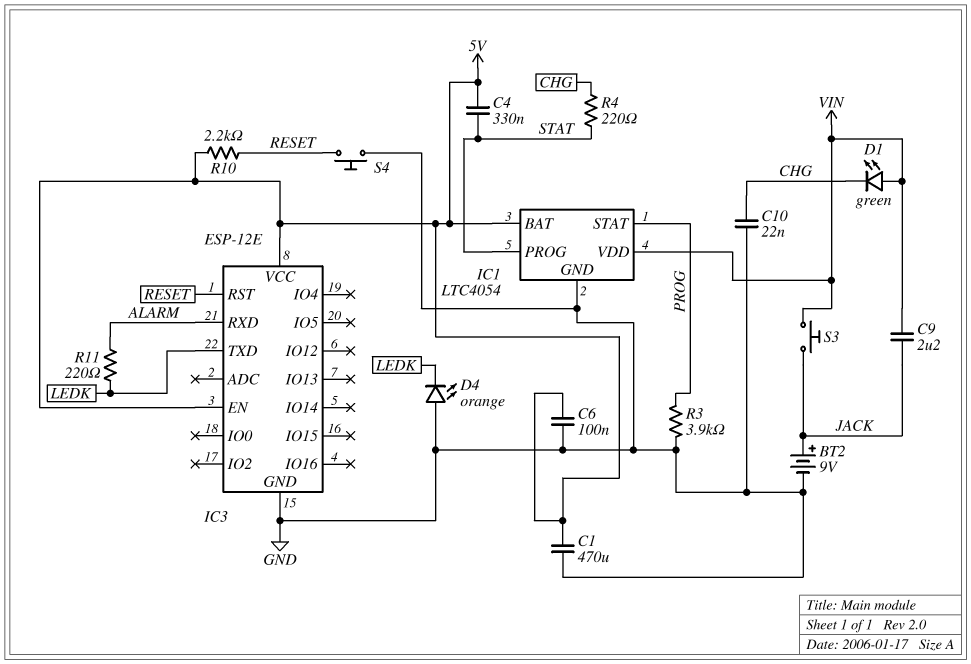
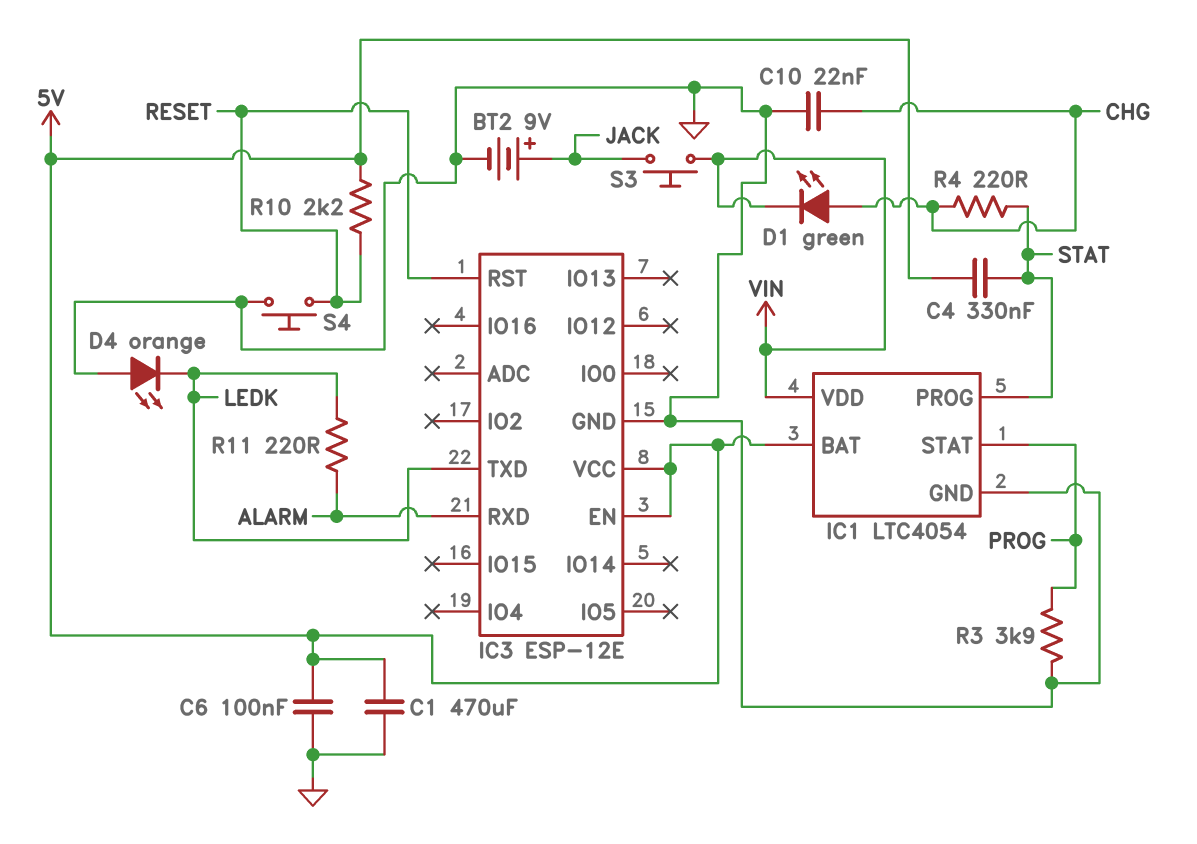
C9: 2.2uF (JACK, VIN) -> none
D1: LED green (A VIN, K CHG) -> LED green (A CHG, K VIN)

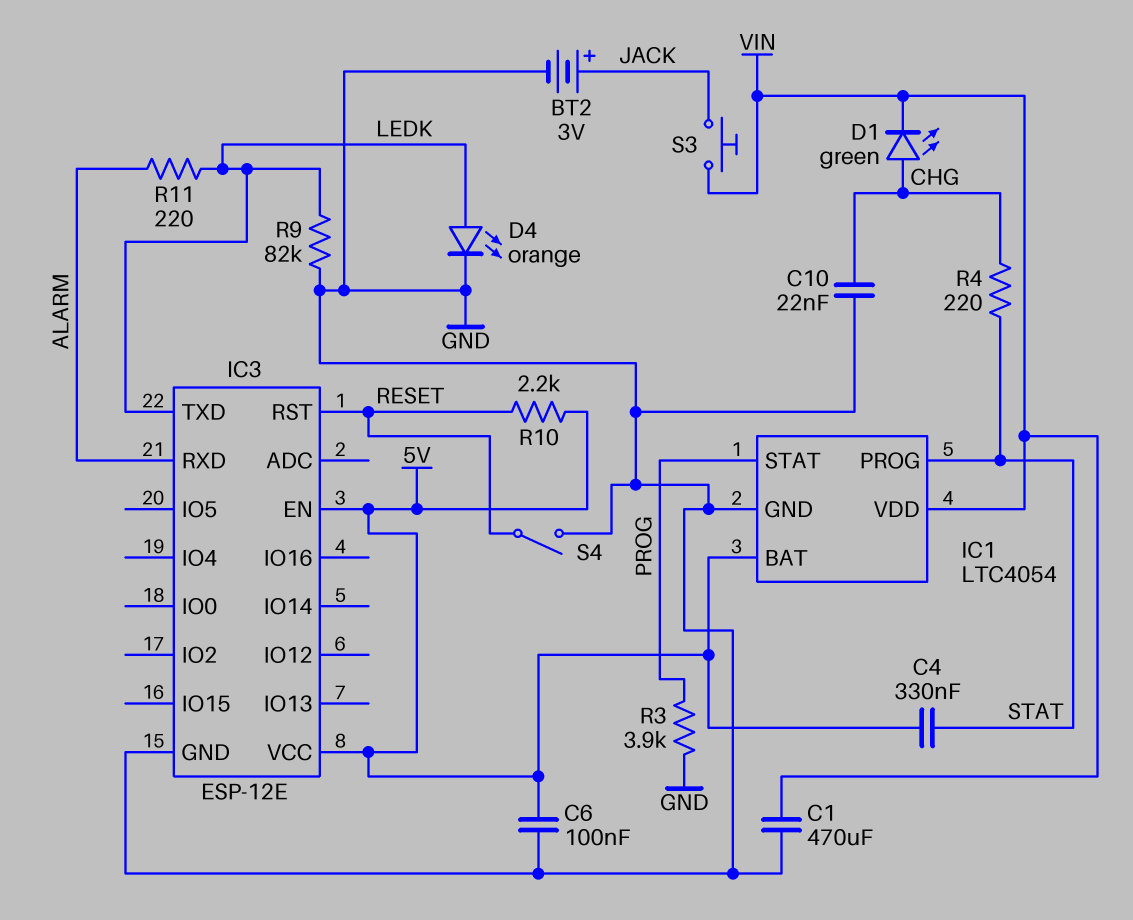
BT2: 9V (plus JACK, minus GND) -> 3V (plus JACK, minus GND)
C1: 470uF (5V, GND) -> 470uF (GND, VIN)
D4: LED orange (A GND, K LEDK) -> LED orange (A LEDK, K GND)
R9: none -> 82k (GND, LEDK)
S4: button (GND, RESET) -> switch (GND, RESET)

